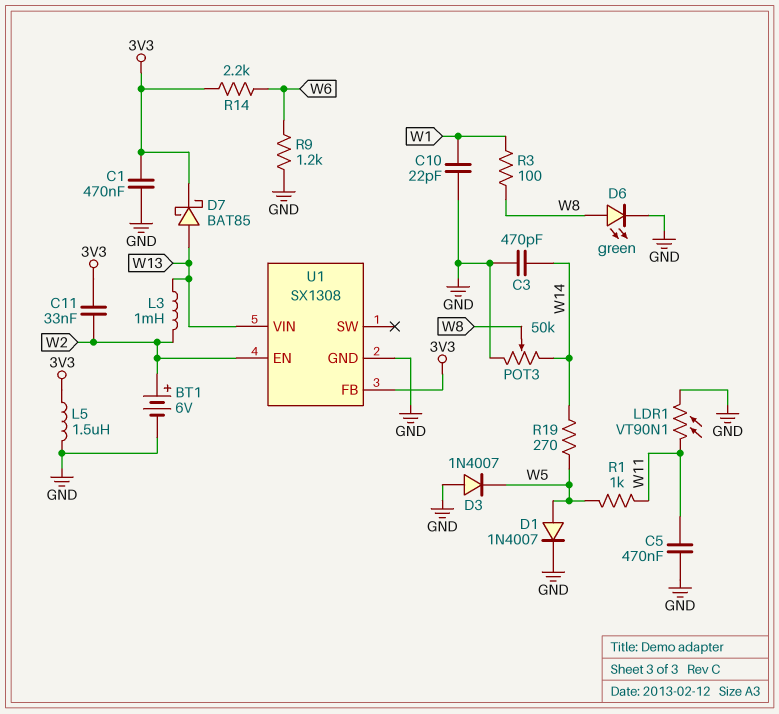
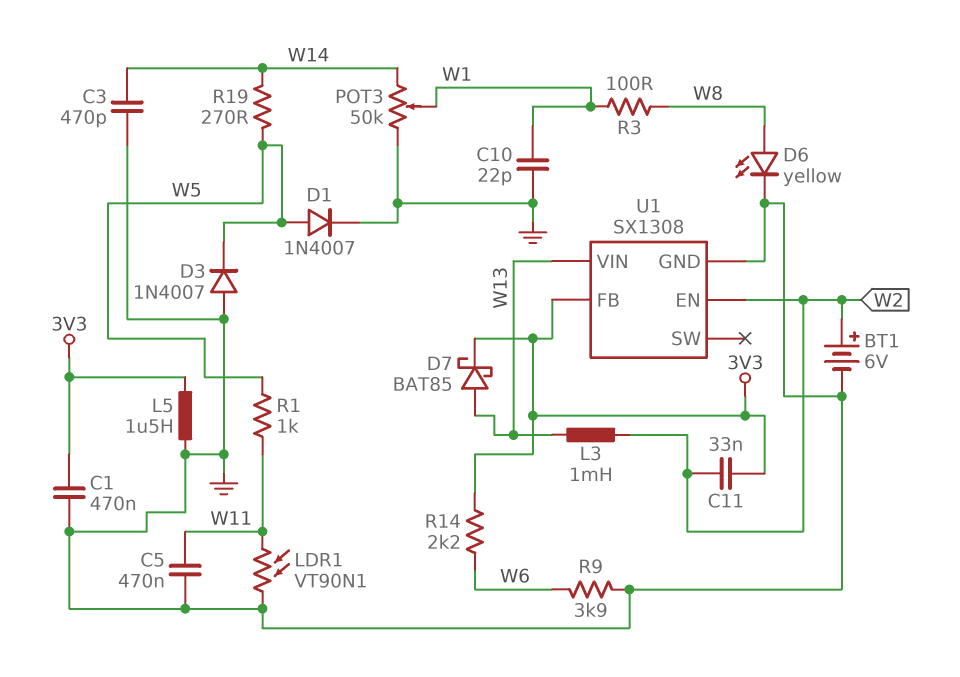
D6: LED green (A W8, K GND) -> LED yellow (A W8, K GND)
POT3: 50k (GND, W14, wiper W8) -> 50k (GND, W14, wiper W1)
R9: 1.2k (GND, W6) -> 3.9k (GND, W6)

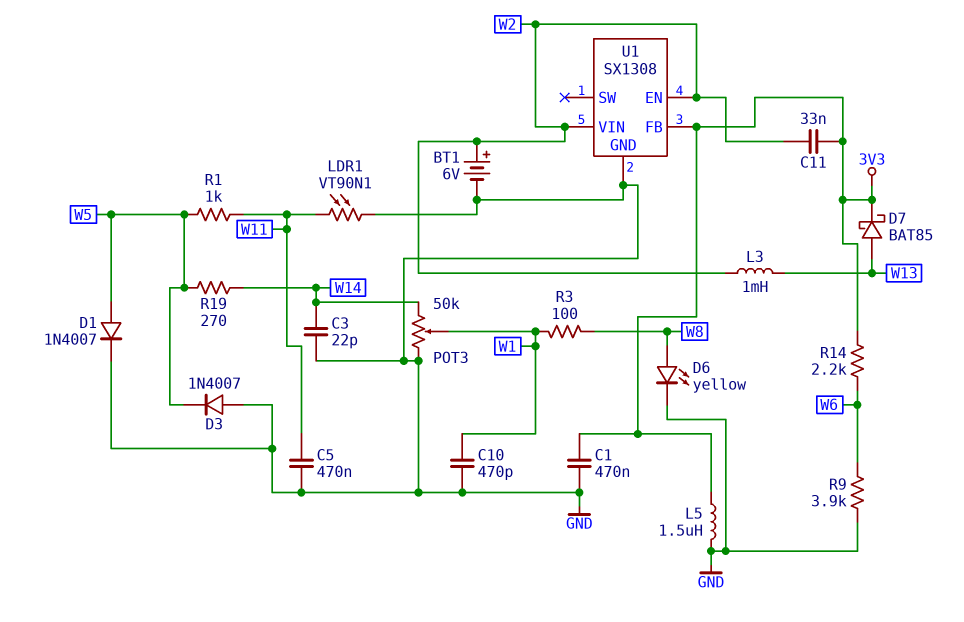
C3: 470pF (GND, W14) -> 22pF (GND, W14)
C10: 22pF (GND, W1) -> 470pF (GND, W1)
U1 pin VIN: W13 -> W2

